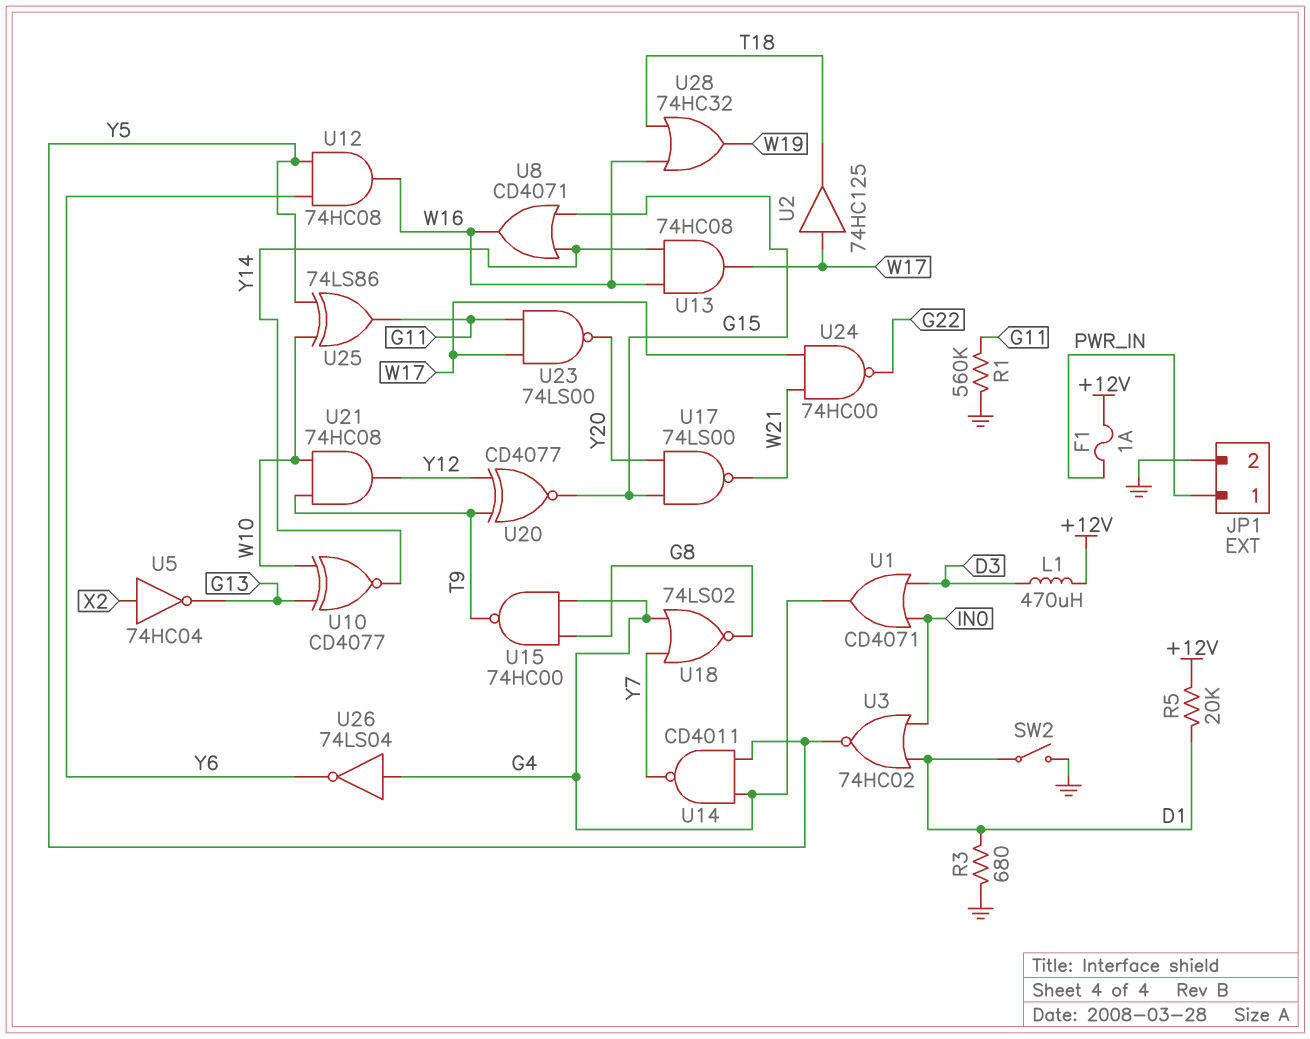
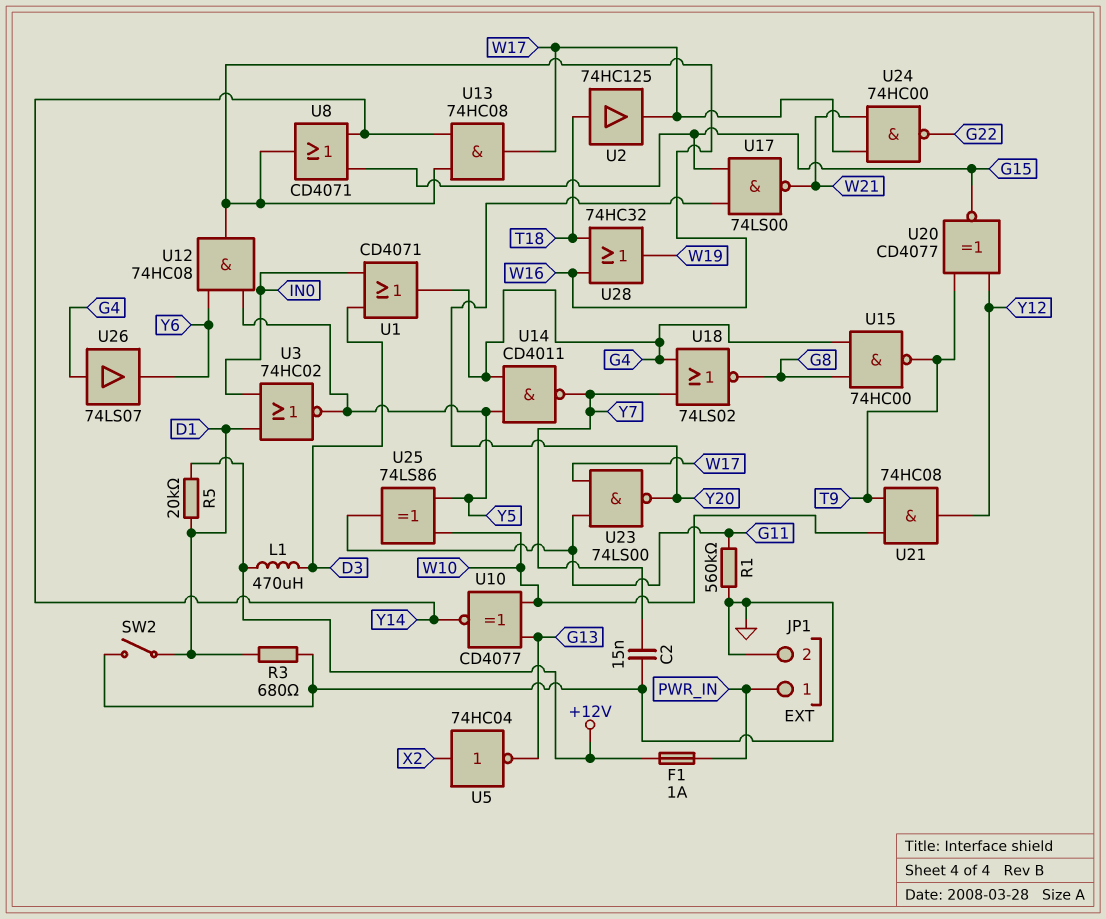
C2: none -> 15nF (GND, Y7)
U2: buffer 74HC125 (in W17, out T18) -> buffer 74HC125 (in T18, out W17)
U26: NOT 74LS04 (in G4, out Y6) -> buffer 74LS07 (in G4, out Y6)

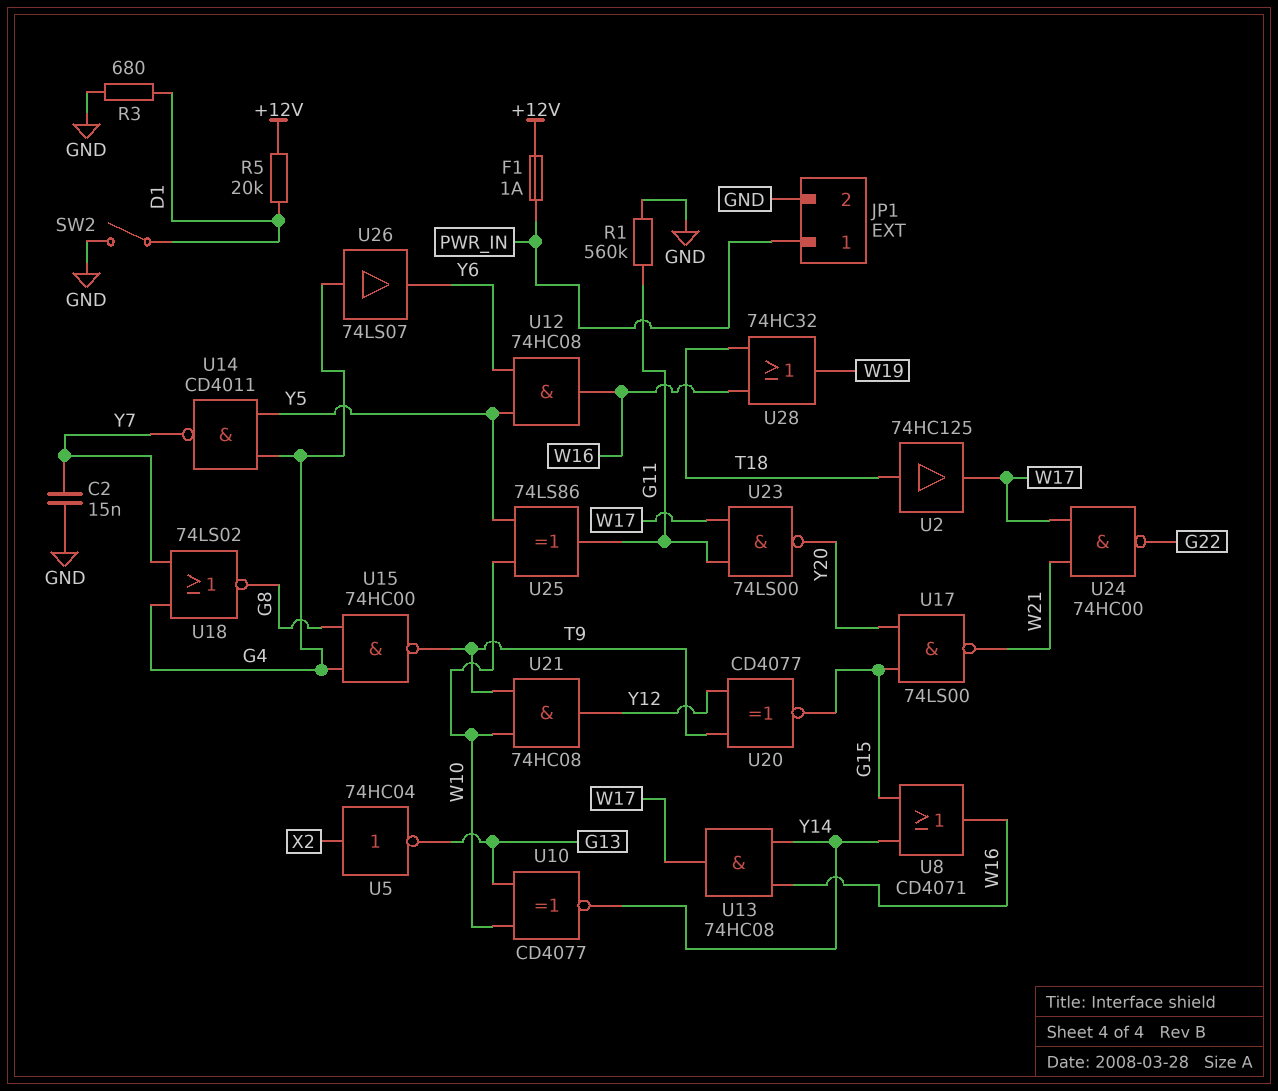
L1: 470uH (+12V, D3) -> none
U1: OR CD4071 (in D3, in IN0, out G4) -> none
U3: NOR 74HC02 (in D1, in IN0, out Y5) -> none

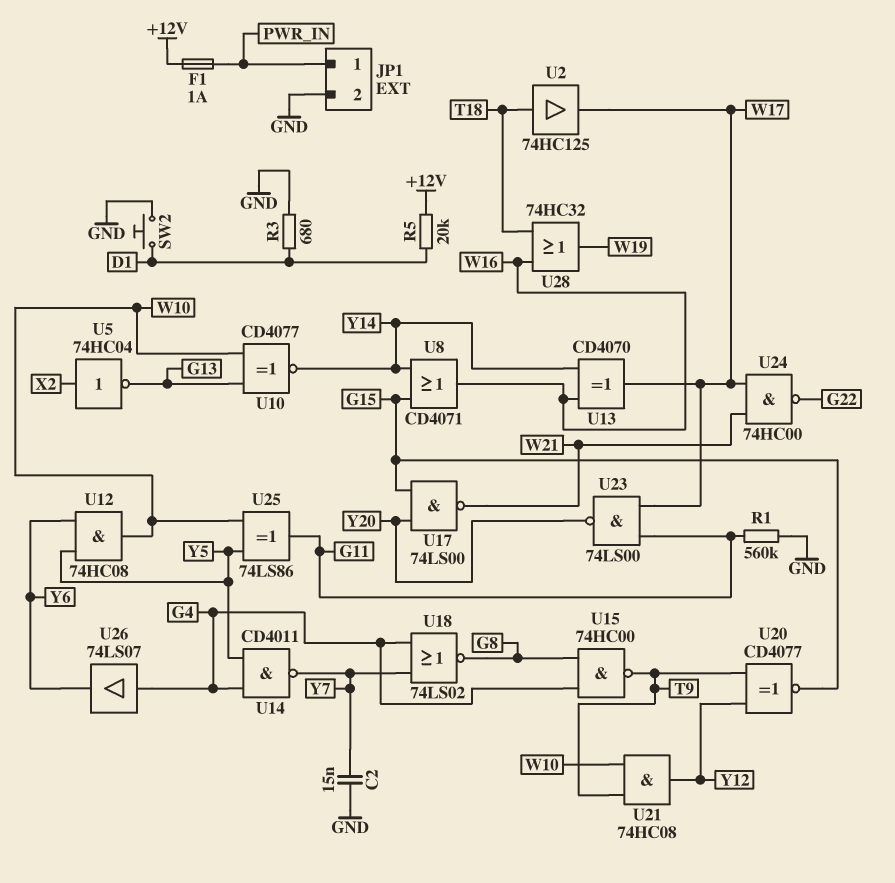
SW2: switch (D1, GND) -> button (D1, GND)
U12: AND 74HC08 (in Y5, in Y6, out W16) -> AND 74HC08 (in Y5, in Y6, out W10)
U13: AND 74HC08 (in W16, in Y14, out W17) -> XOR CD4070 (in W16, in Y14, out W17)

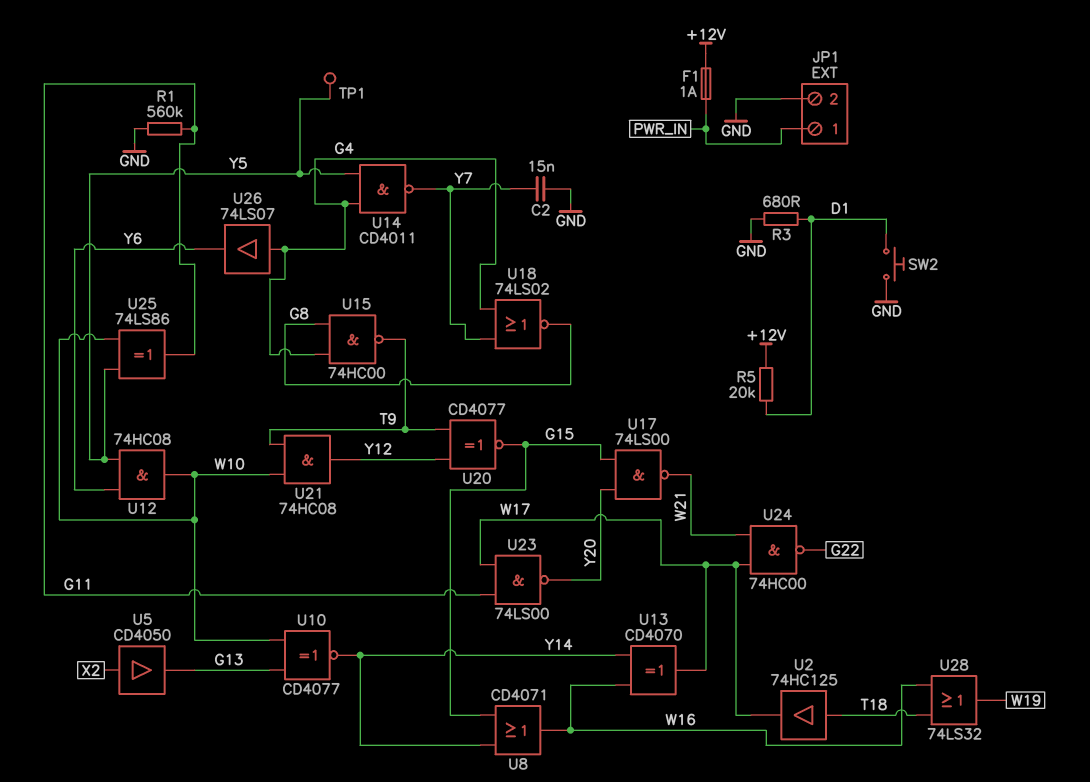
TP1: none -> test point (Y5)
U5: NOT 74HC04 (in X2, out G13) -> buffer CD4050 (in X2, out G13)
U28: OR 74HC32 (in T18, in W16, out W19) -> OR 74LS32 (in T18, in W16, out W19)

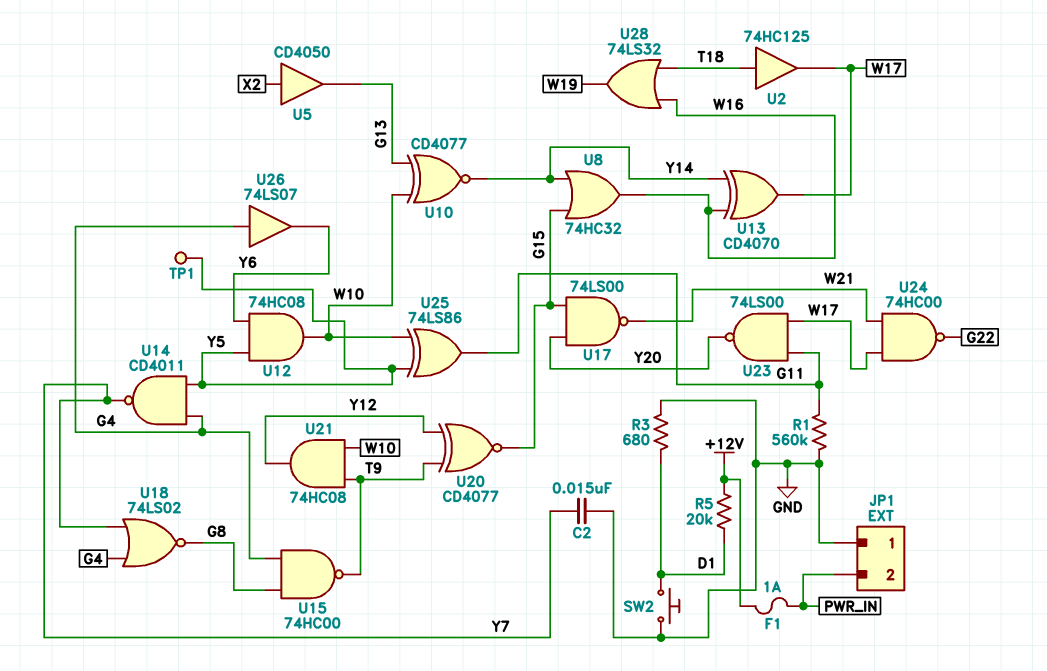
JP1 pin 1: PWR_IN -> GND
JP1 pin 2: GND -> PWR_IN
U8: OR CD4071 (in G15, in Y14, out W16) -> OR 74HC32 (in G15, in Y14, out W16)

